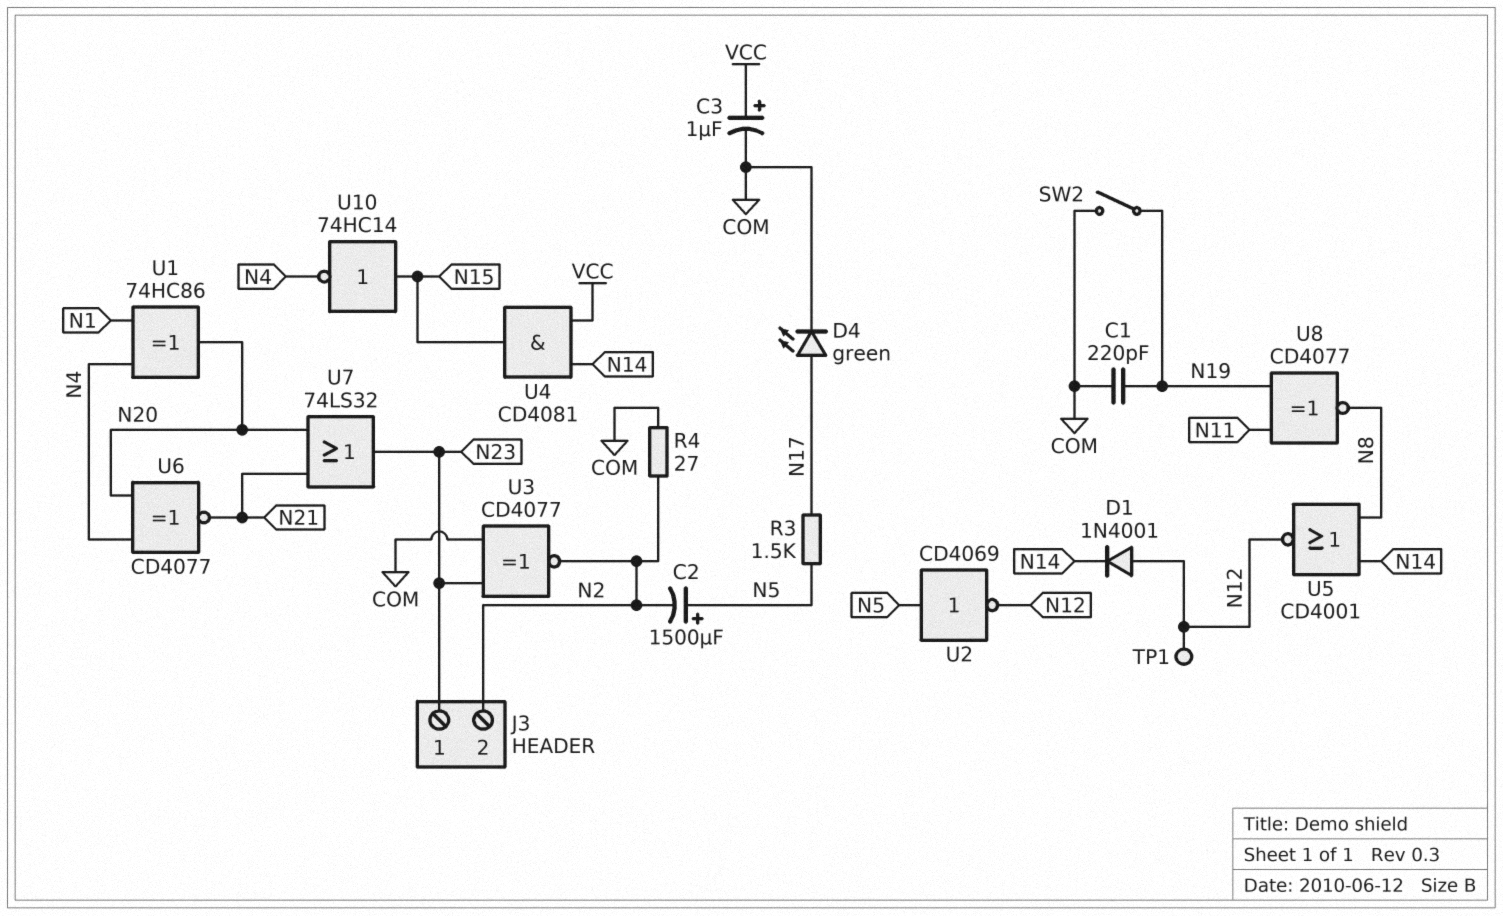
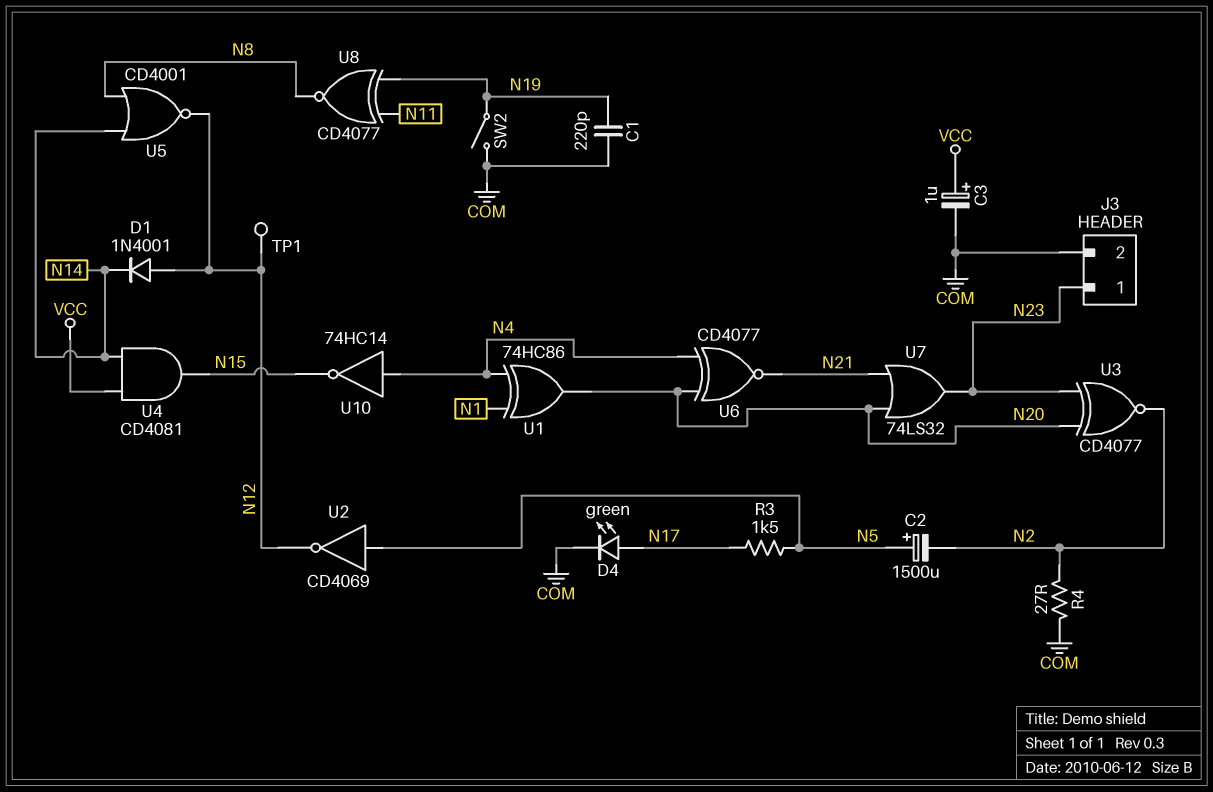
J3 pin 2: N2 -> COM
U3: XNOR CD4077 (in COM, in N23, out N2) -> XNOR CD4077 (in N20, in N23, out N2)
U10: NOT 74HC14 (in N15, out N4) -> NOT 74HC14 (in N4, out N15)

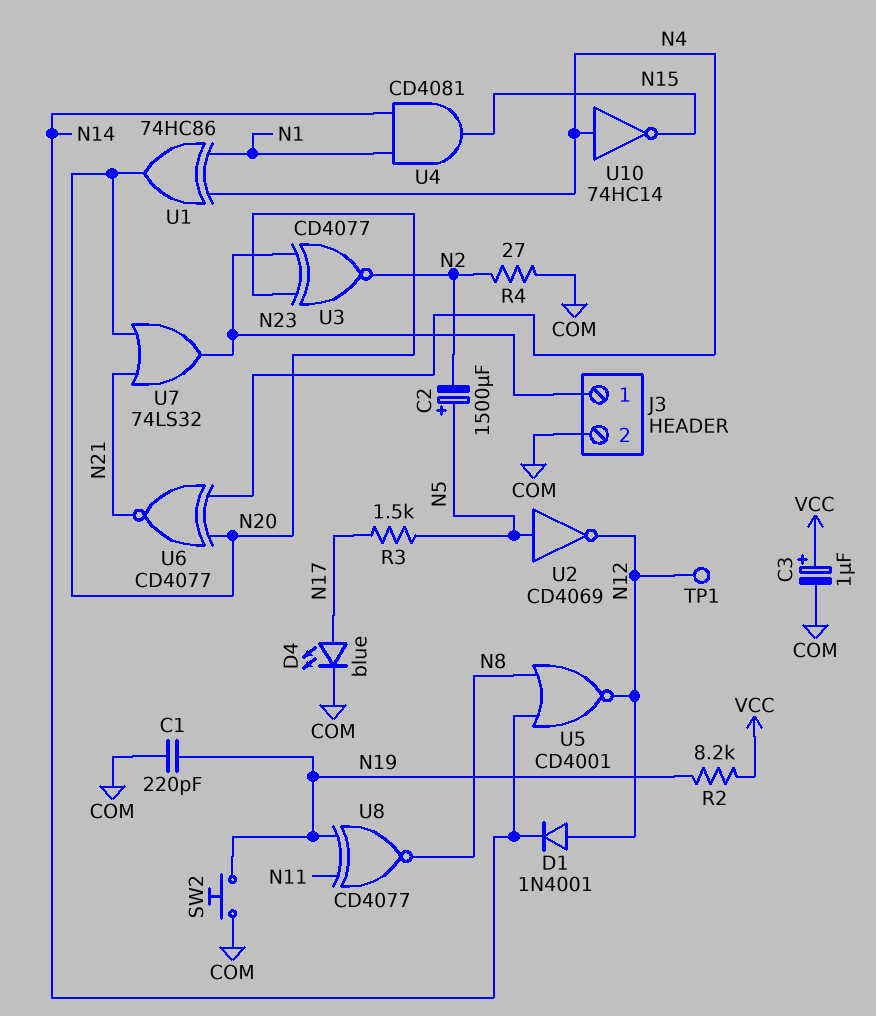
D4: LED green (A N17, K COM) -> LED blue (A N17, K COM)
R2: none -> 8.2k (N19, VCC)
SW2: switch (COM, N19) -> button (COM, N19)
U4: AND CD4081 (in N14, in VCC, out N15) -> AND CD4081 (in N1, in N14, out N15)

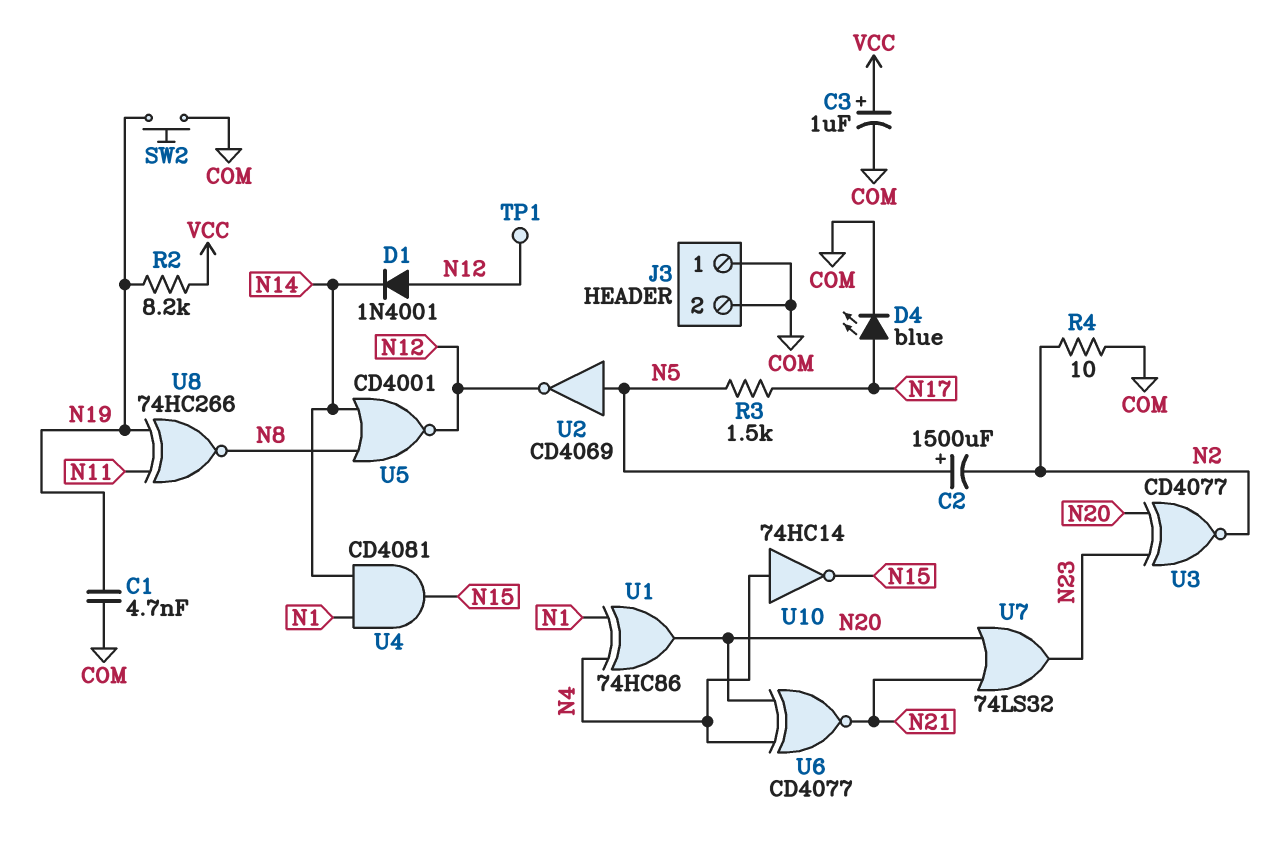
C1: 220pF (COM, N19) -> 4.7nF (COM, N19)
J3 pin 1: N23 -> COM
R4: 27 (COM, N2) -> 10 (COM, N2)
U8: XNOR CD4077 (in N11, in N19, out N8) -> XNOR 74HC266 (in N11, in N19, out N8)

